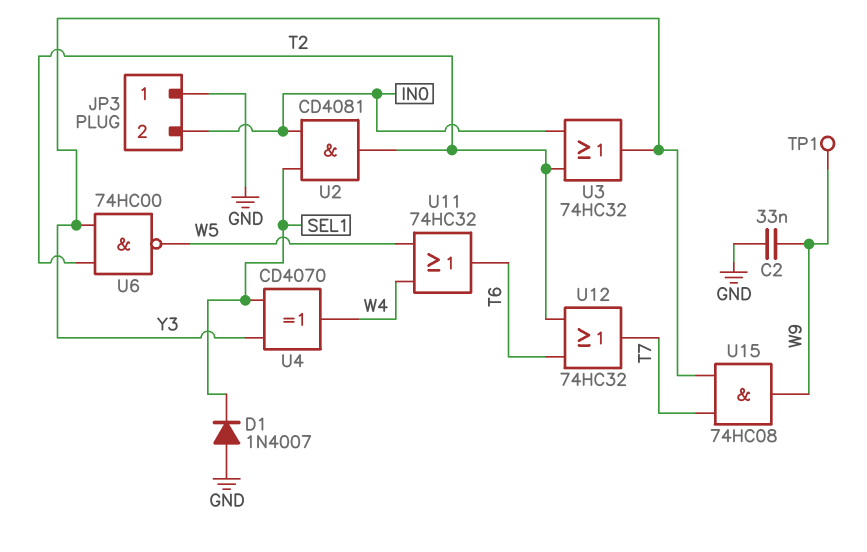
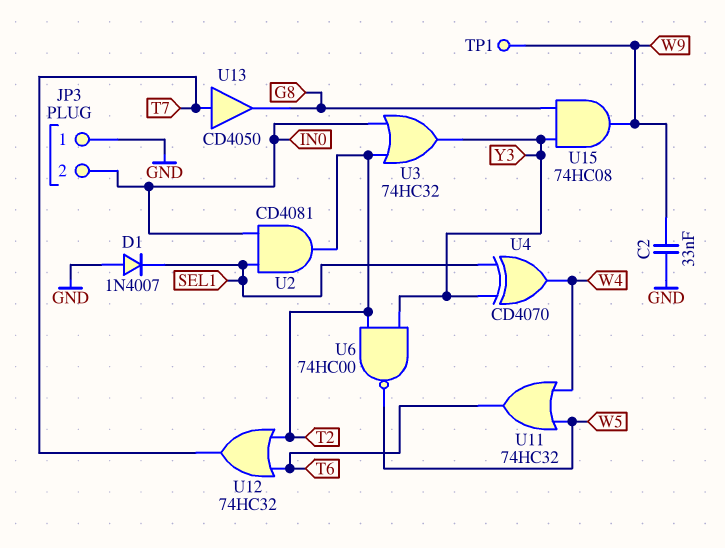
U13: none -> buffer CD4050 (in T7, out G8)
U15: AND 74HC08 (in T7, in Y3, out W9) -> AND 74HC08 (in G8, in Y3, out W9)

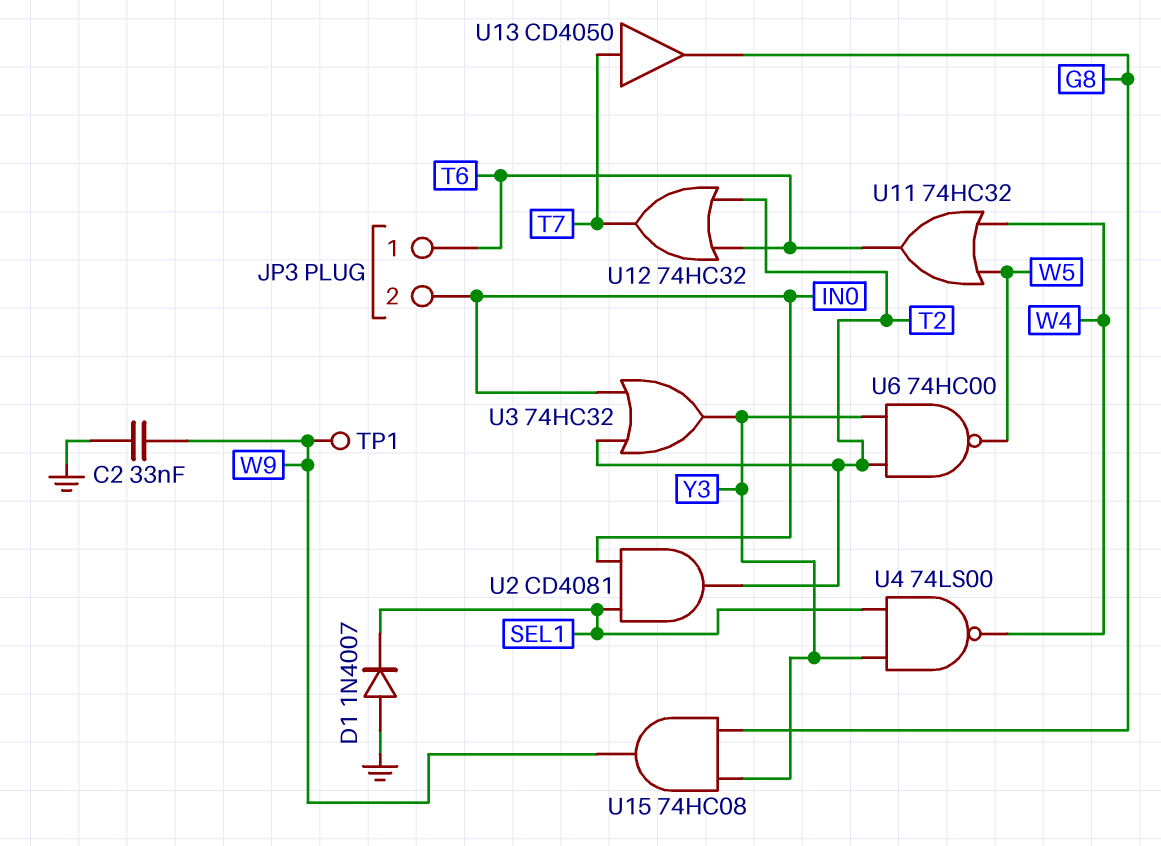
JP3 pin 1: GND -> T6
U4: XOR CD4070 (in SEL1, in Y3, out W4) -> NAND 74LS00 (in SEL1, in Y3, out W4)

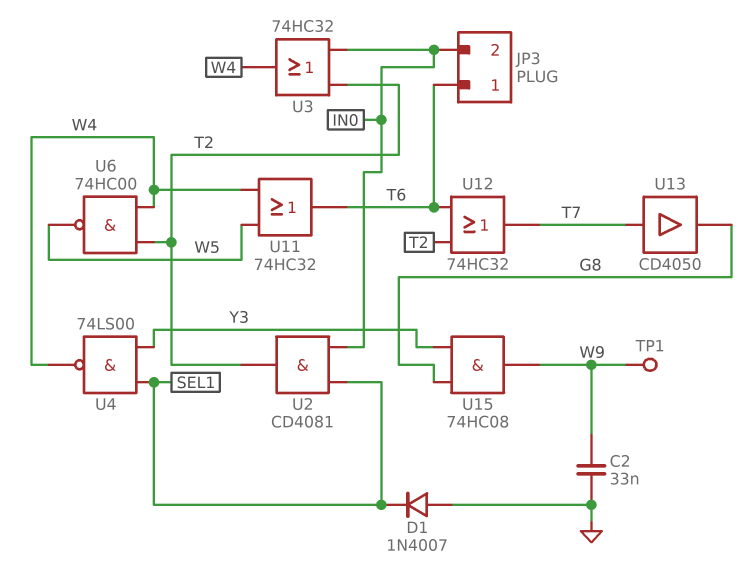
U3: OR 74HC32 (in IN0, in T2, out Y3) -> OR 74HC32 (in IN0, in T2, out W4)
U6: NAND 74HC00 (in T2, in Y3, out W5) -> NAND 74HC00 (in T2, in W4, out W5)

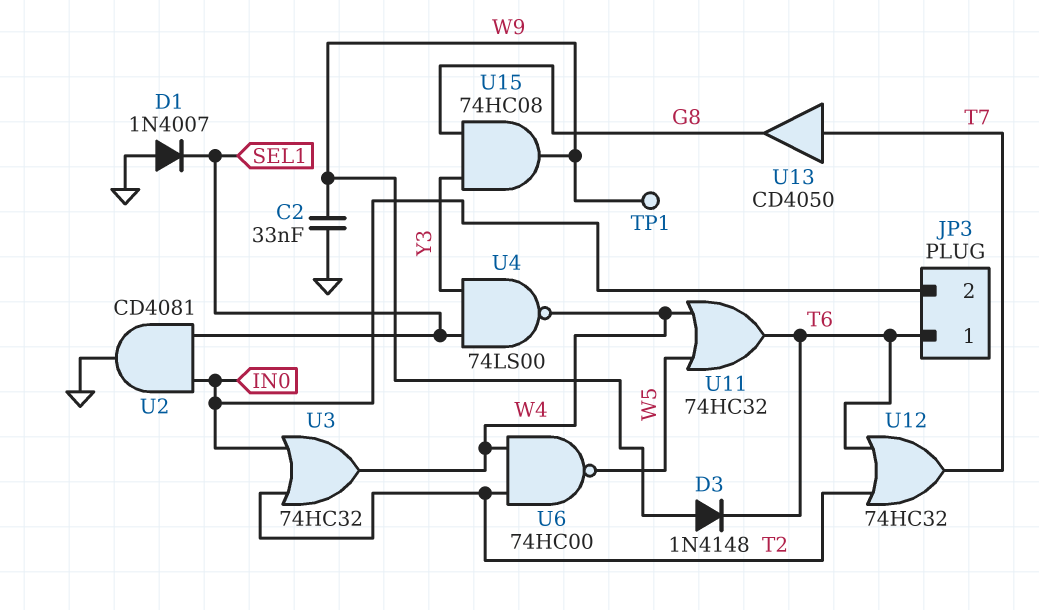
D3: none -> diode 1N4148 (A W9, K T6)
U2: AND CD4081 (in IN0, in SEL1, out T2) -> AND CD4081 (in IN0, in SEL1, out GND)

